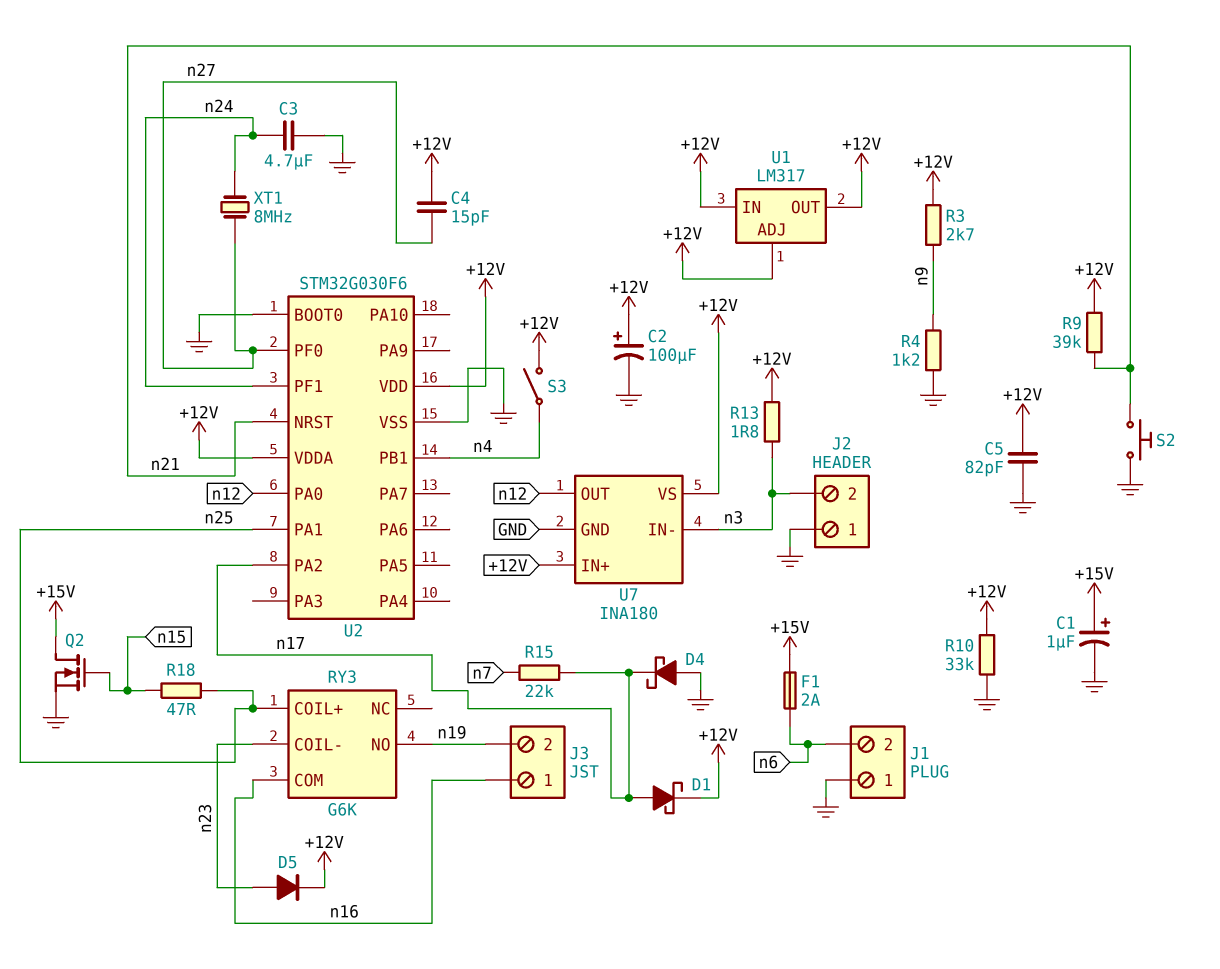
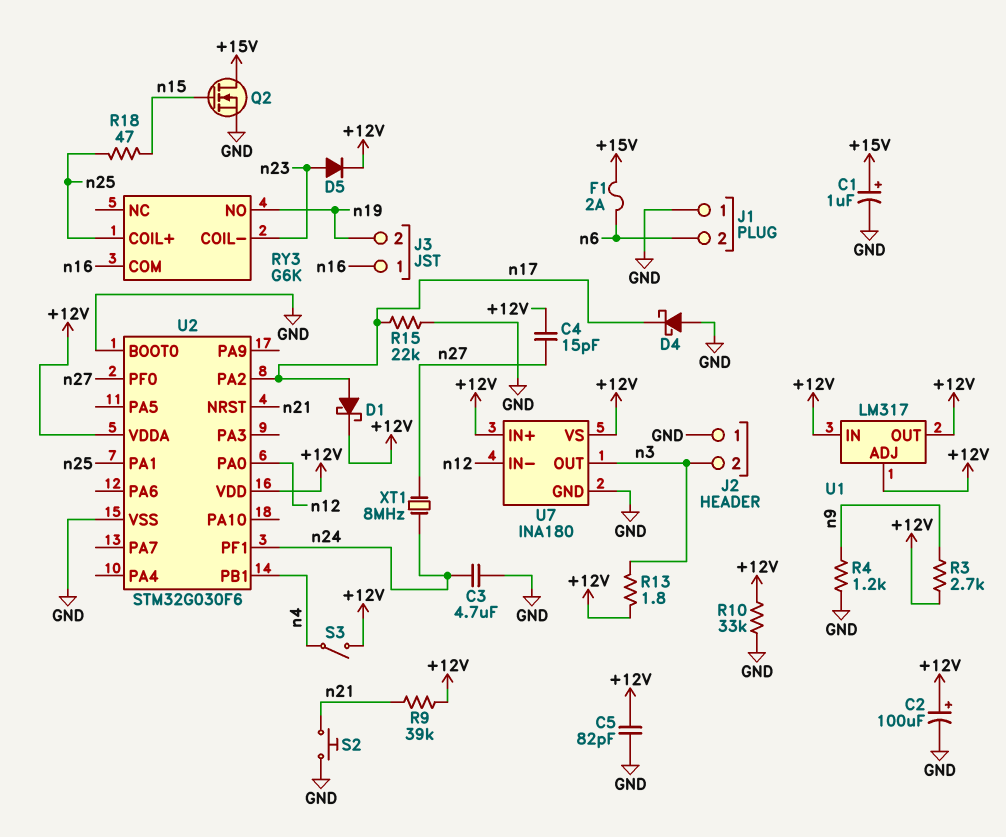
R15: 22k (n7, n17) -> 22k (GND, n17)
U7 pin IN-: n3 -> n12
U7 pin OUT: n12 -> n3

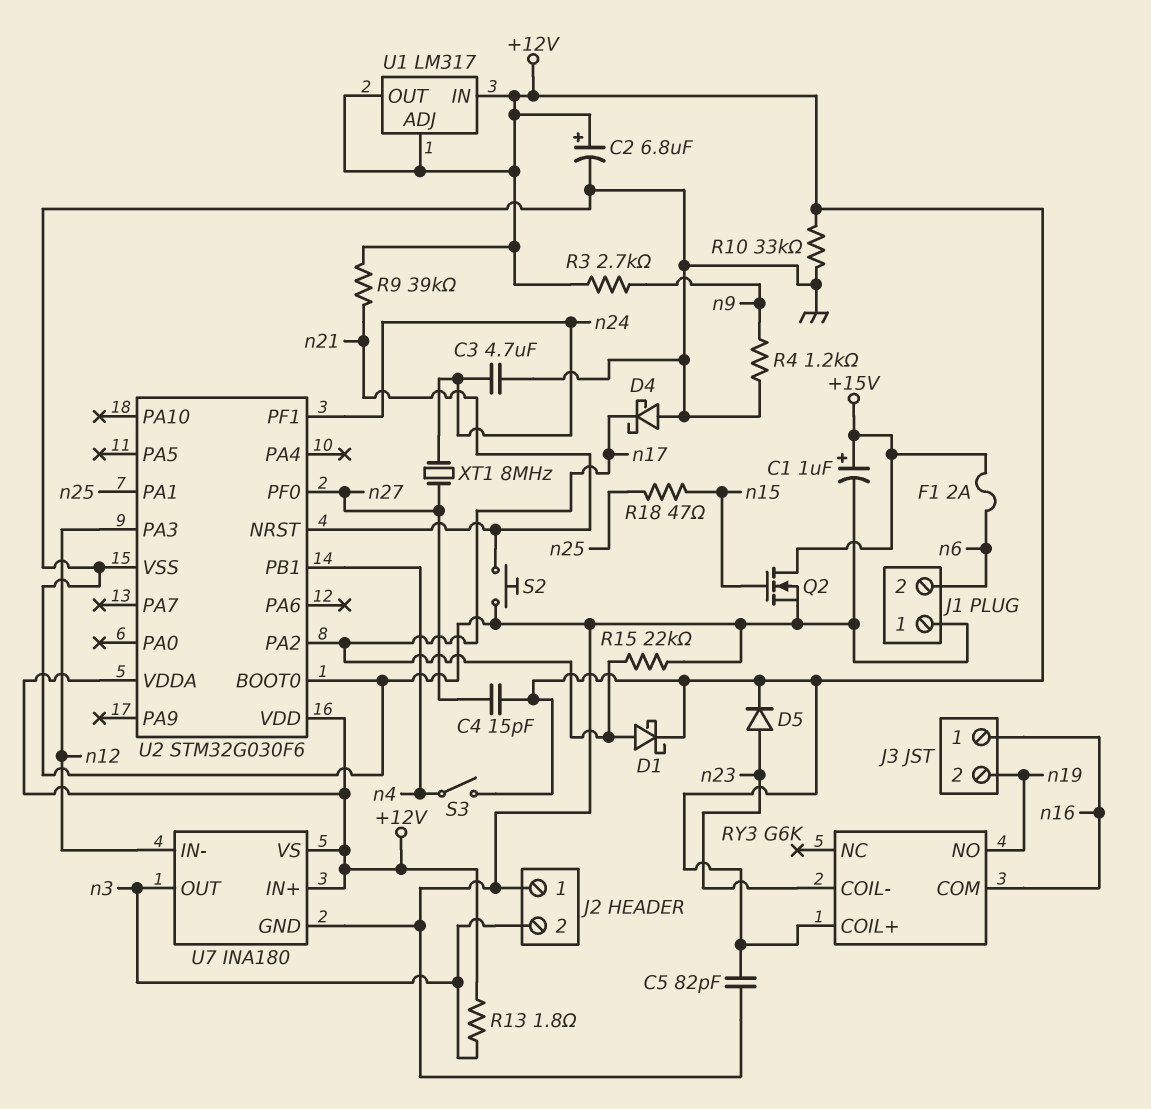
C2: 100uF (plus +12V, minus GND) -> 6.8uF (plus +12V, minus GND)
RY3 pin COIL+: n25 -> +12V
U2 pin PA0: n12 -> none
U2 pin PA3: none -> n12

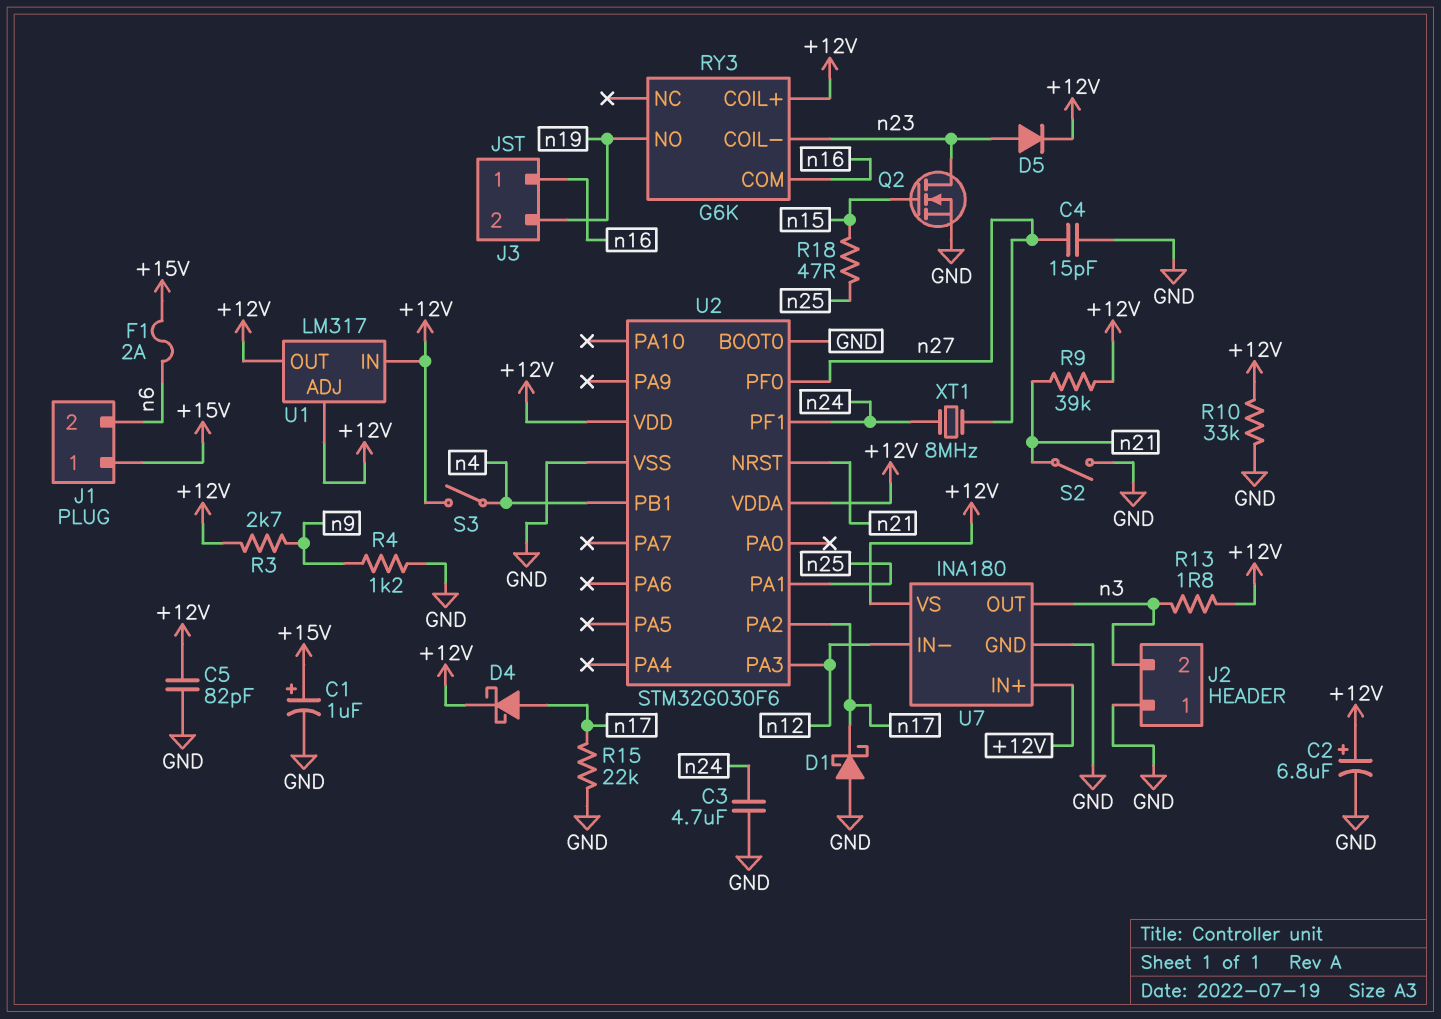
C4: 15pF (+12V, n27) -> 15pF (GND, n27)
D1: schottky (A n17, K +12V) -> schottky (A GND, K n17)
D4: schottky (A GND, K n17) -> schottky (A n17, K +12V)
J1 pin 1: GND -> +15V
Q2: NMOS (G n15, D +15V, S GND) -> NMOS (G n15, D n23, S GND)
S2: button (GND, n21) -> switch (GND, n21)

